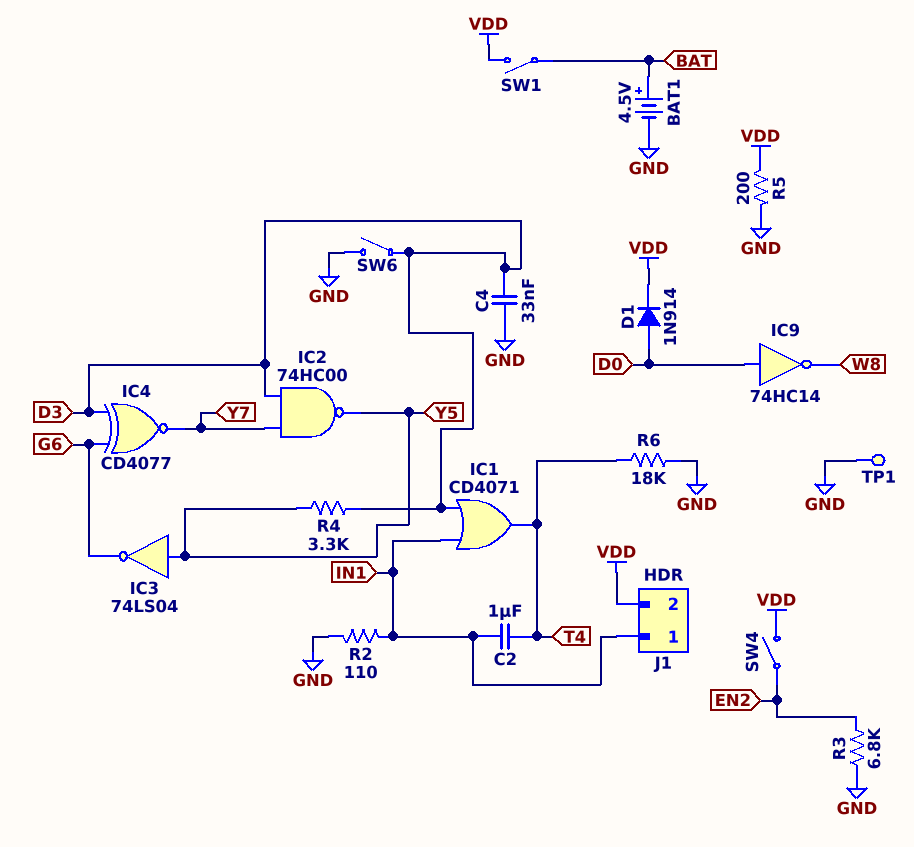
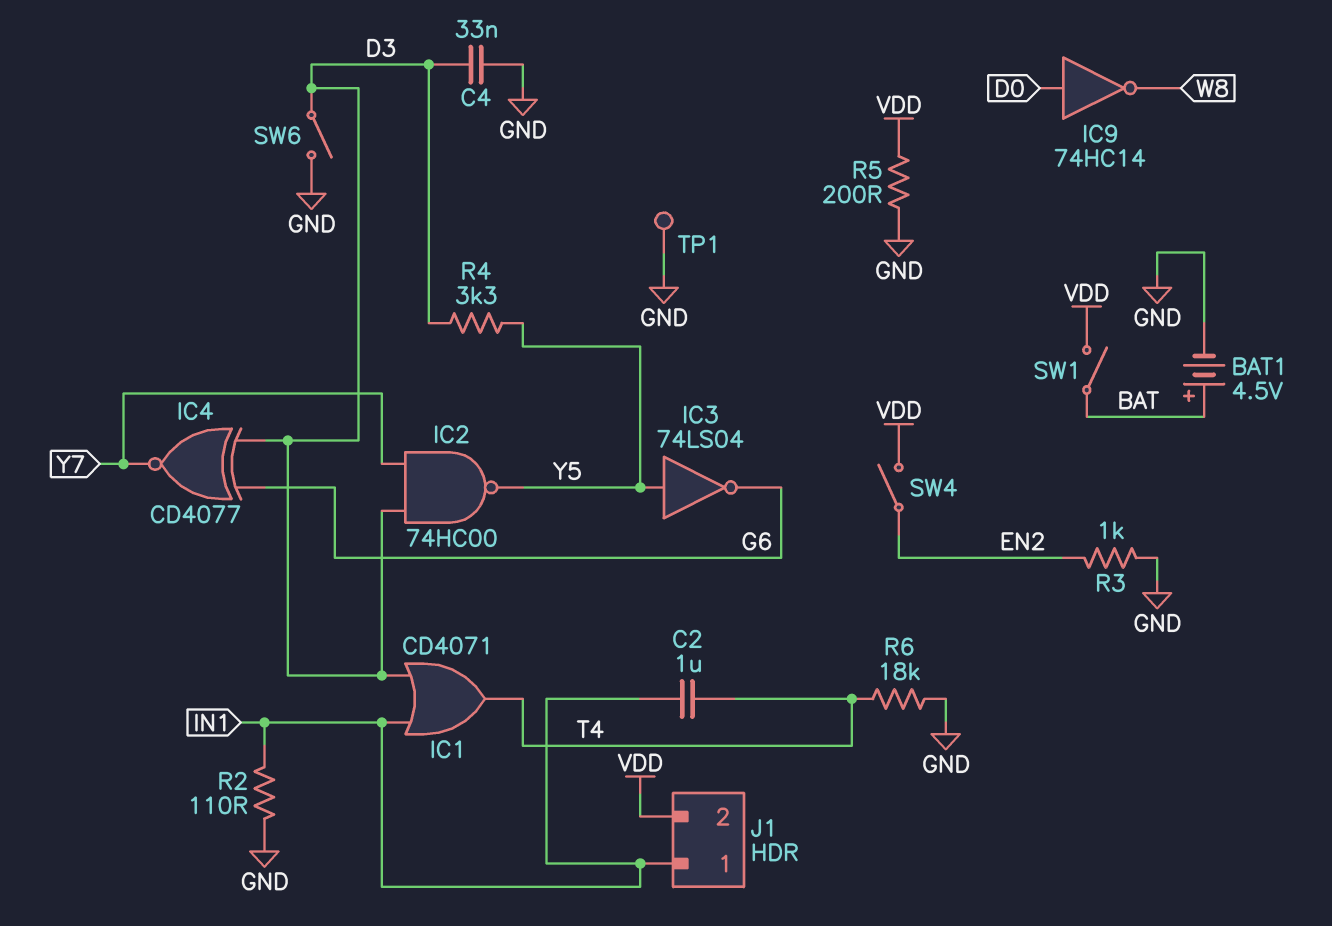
D1: diode 1N914 (A D0, K VDD) -> none
R3: 6.8k (EN2, GND) -> 1k (EN2, GND)

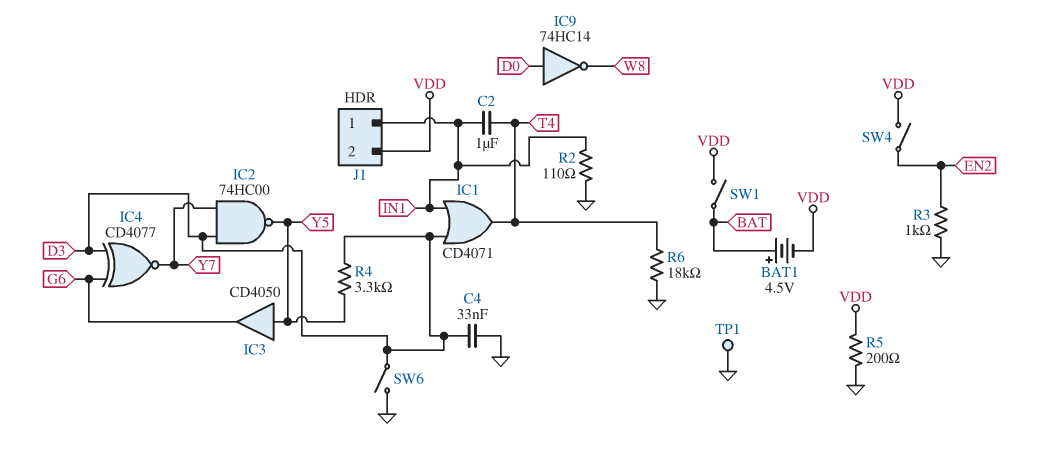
BAT1: 4.5V (plus BAT, minus GND) -> 4.5V (plus BAT, minus VDD)
IC3: NOT 74LS04 (in Y5, out G6) -> buffer CD4050 (in Y5, out G6)

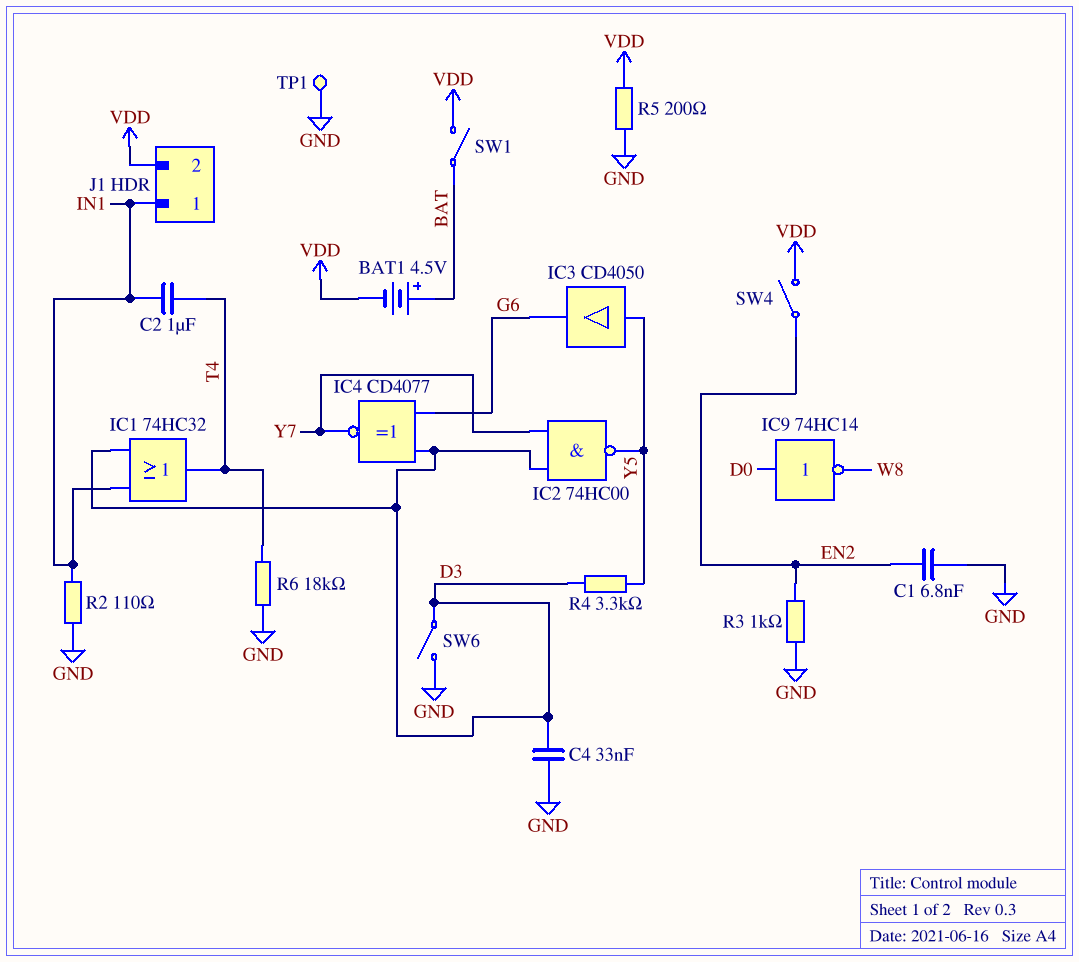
C1: none -> 6.8nF (EN2, GND)
IC1: OR CD4071 (in D3, in IN1, out T4) -> OR 74HC32 (in D3, in IN1, out T4)

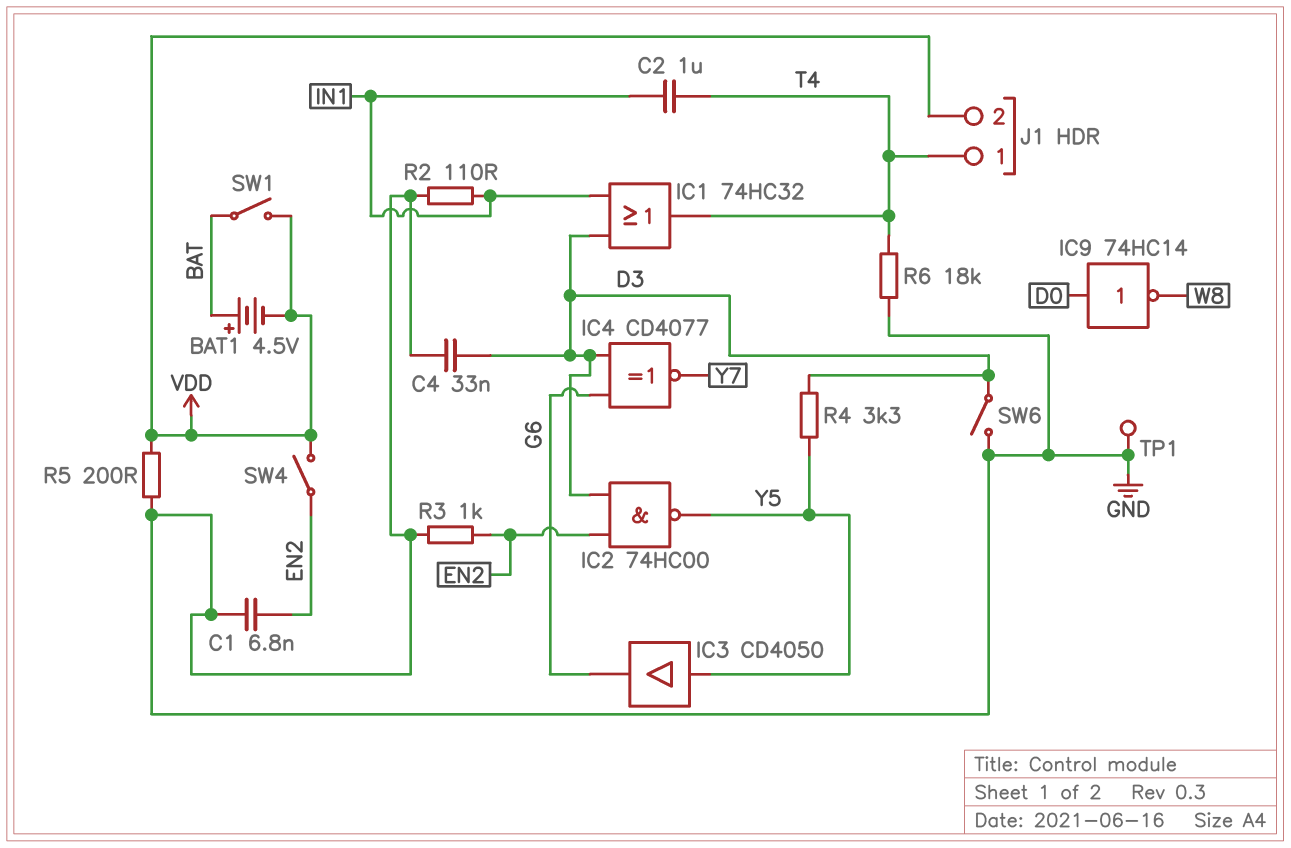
IC2: NAND 74HC00 (in D3, in Y7, out Y5) -> NAND 74HC00 (in D3, in EN2, out Y5)
J1 pin 1: IN1 -> T4

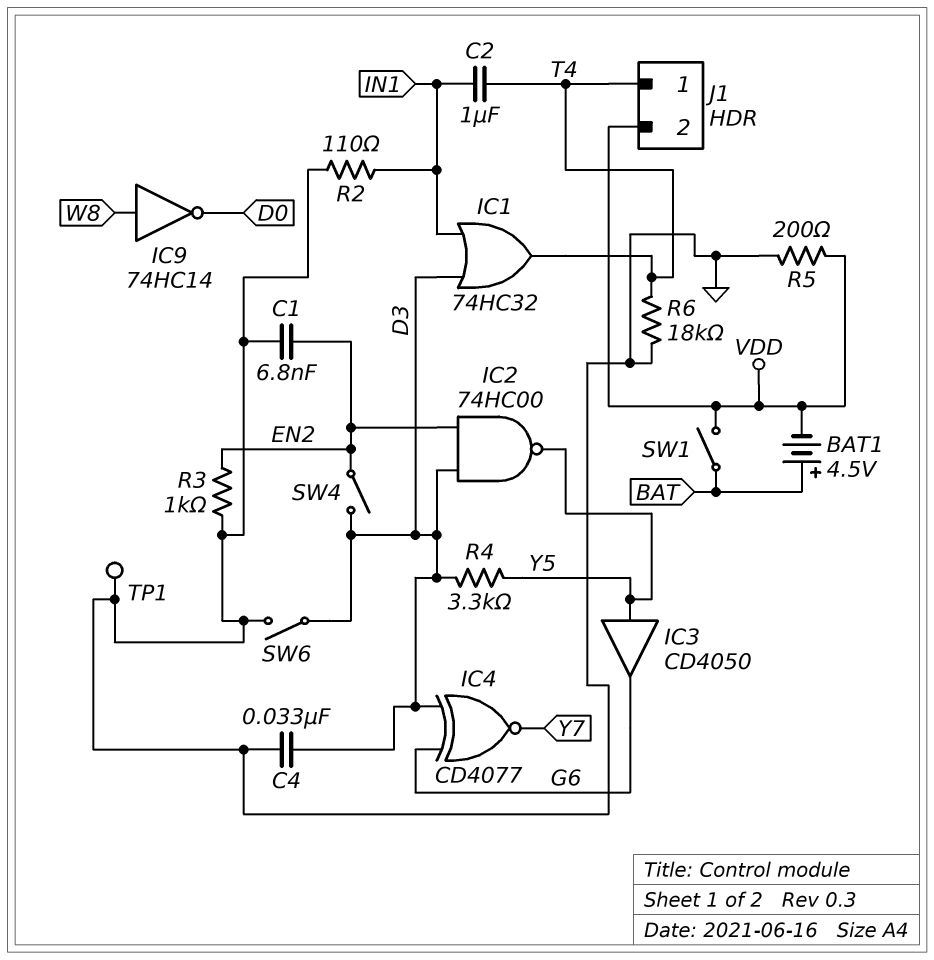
IC9: NOT 74HC14 (in D0, out W8) -> NOT 74HC14 (in W8, out D0)
SW4: switch (EN2, VDD) -> switch (D3, EN2)

